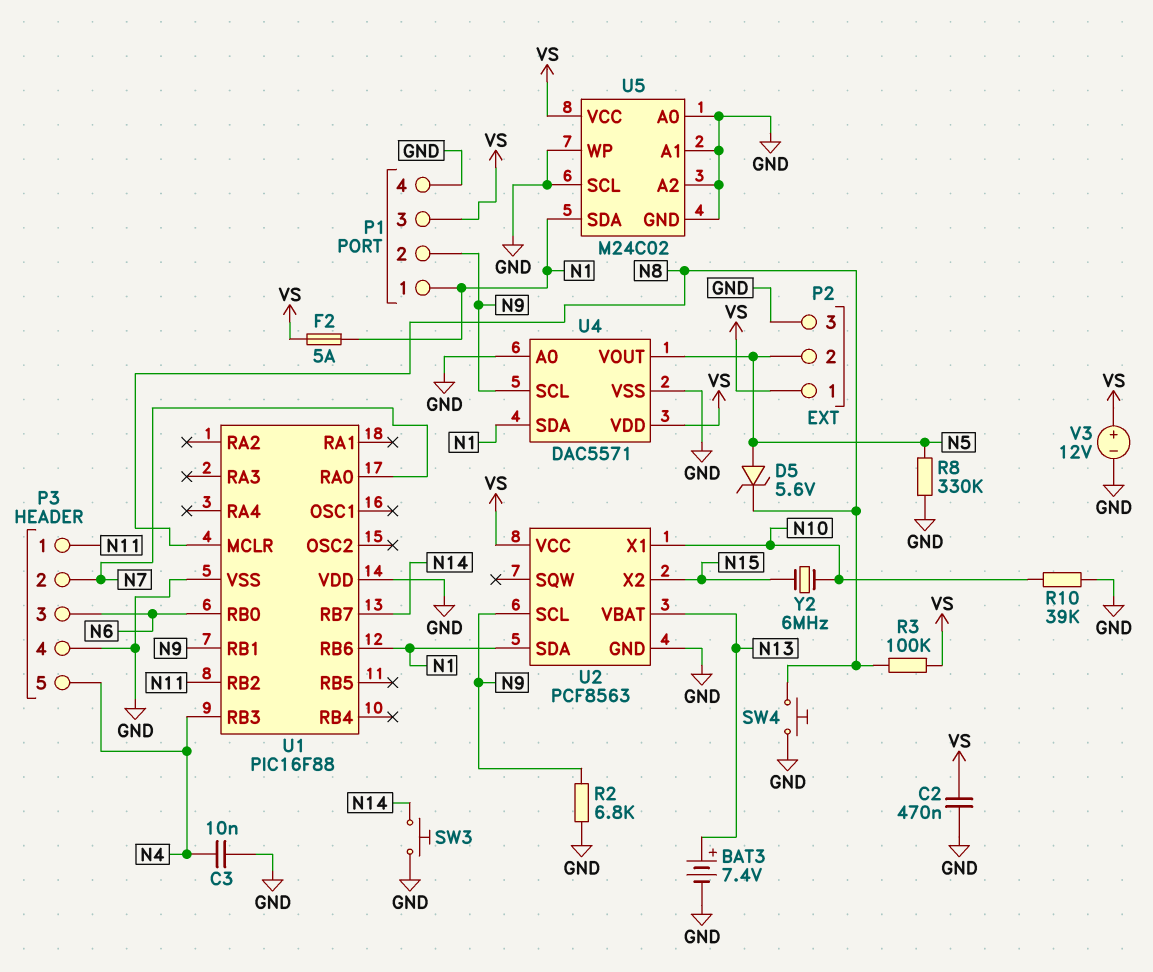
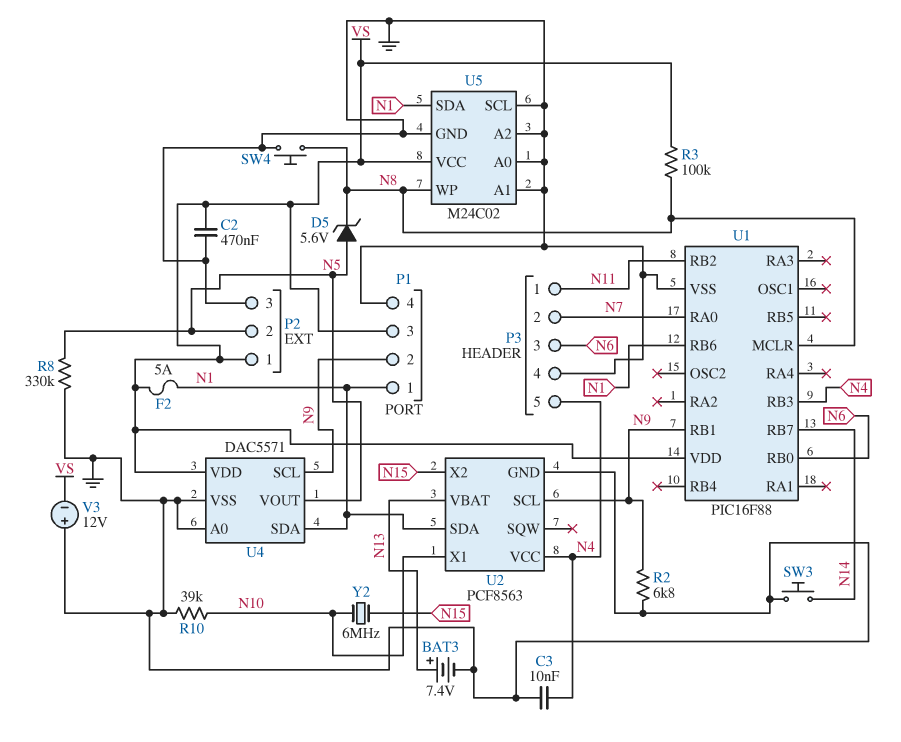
U1 pin VDD: GND -> VS
U2 pin VCC: VS -> N4
U5 pin WP: GND -> N8
V3: 12V (plus VS, minus GND) -> 12V (plus GND, minus VS)

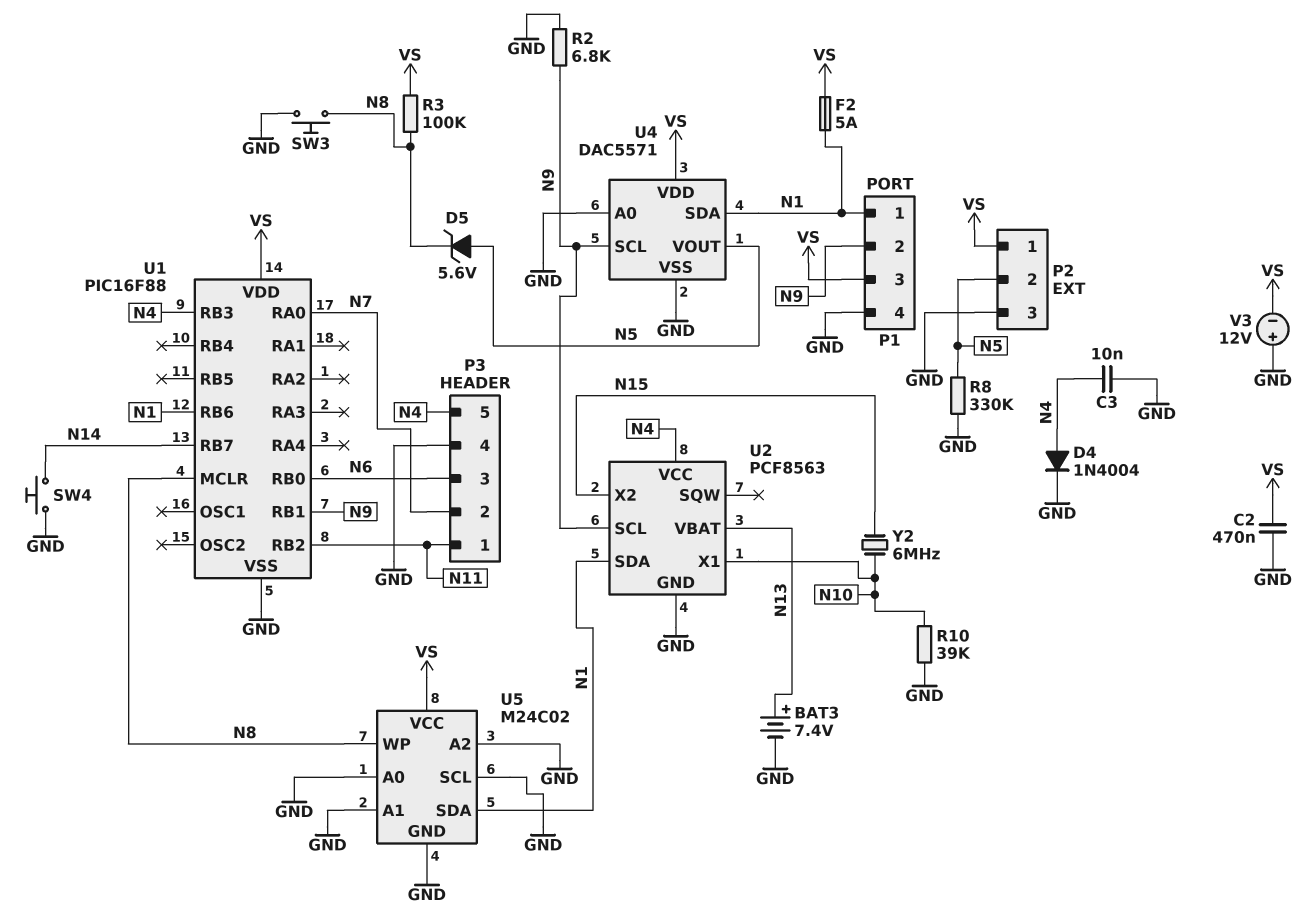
D4: none -> diode 1N4004 (A N4, K GND)
SW3: button (GND, N14) -> button (GND, N8)
SW4: button (GND, N8) -> button (GND, N14)

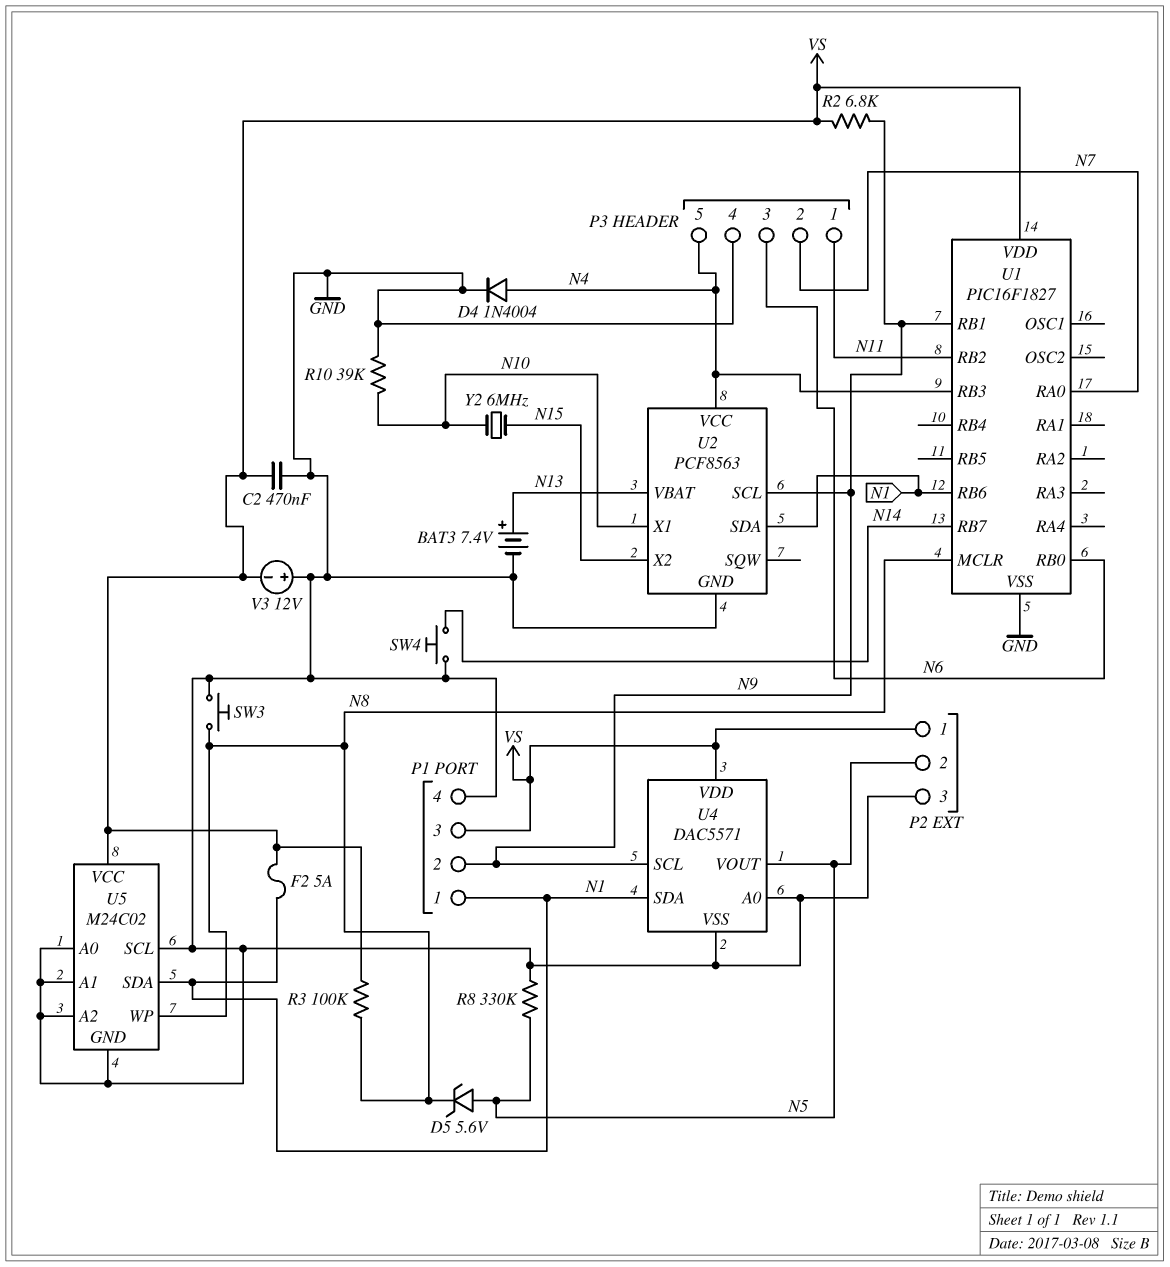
C3: 10nF (GND, N4) -> none
R2: 6.8k (GND, N9) -> 6.8k (N9, VS)
U1: PIC16F88 -> PIC16F1827

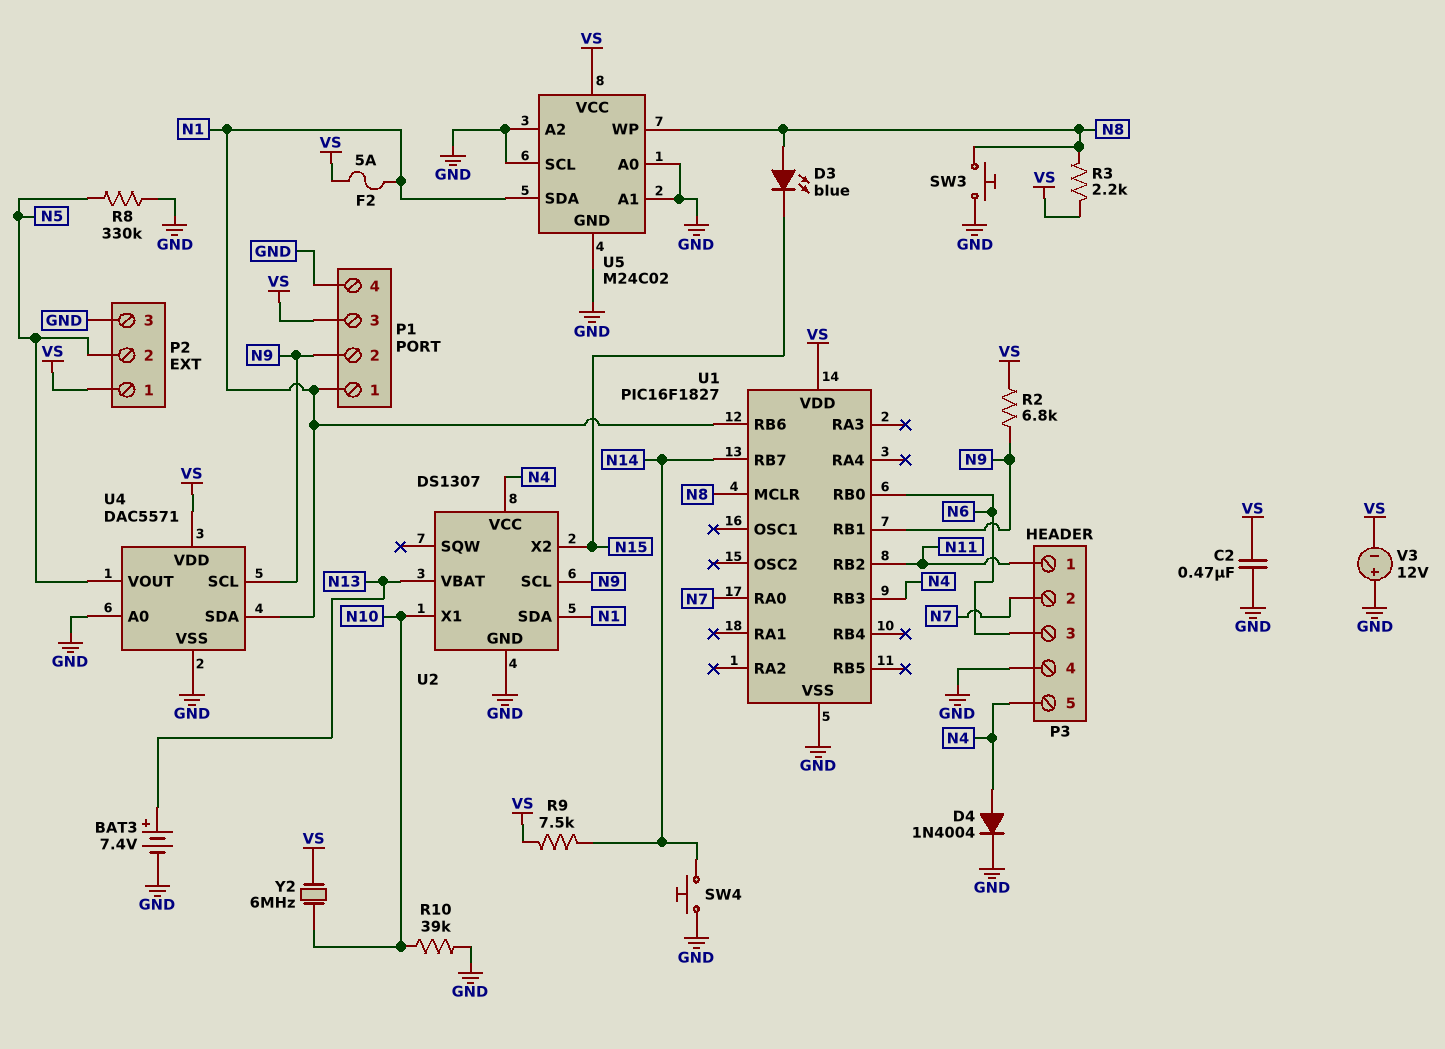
D3: none -> LED blue (A N8, K N15)
D5: zener 5.6V (A N5, K N8) -> none
R3: 100k (N8, VS) -> 2.2k (N8, VS)
R9: none -> 7.5k (N14, VS)
U2: PCF8563 -> DS1307
Y2: 6MHz (N10, N15) -> 6MHz (N10, VS)

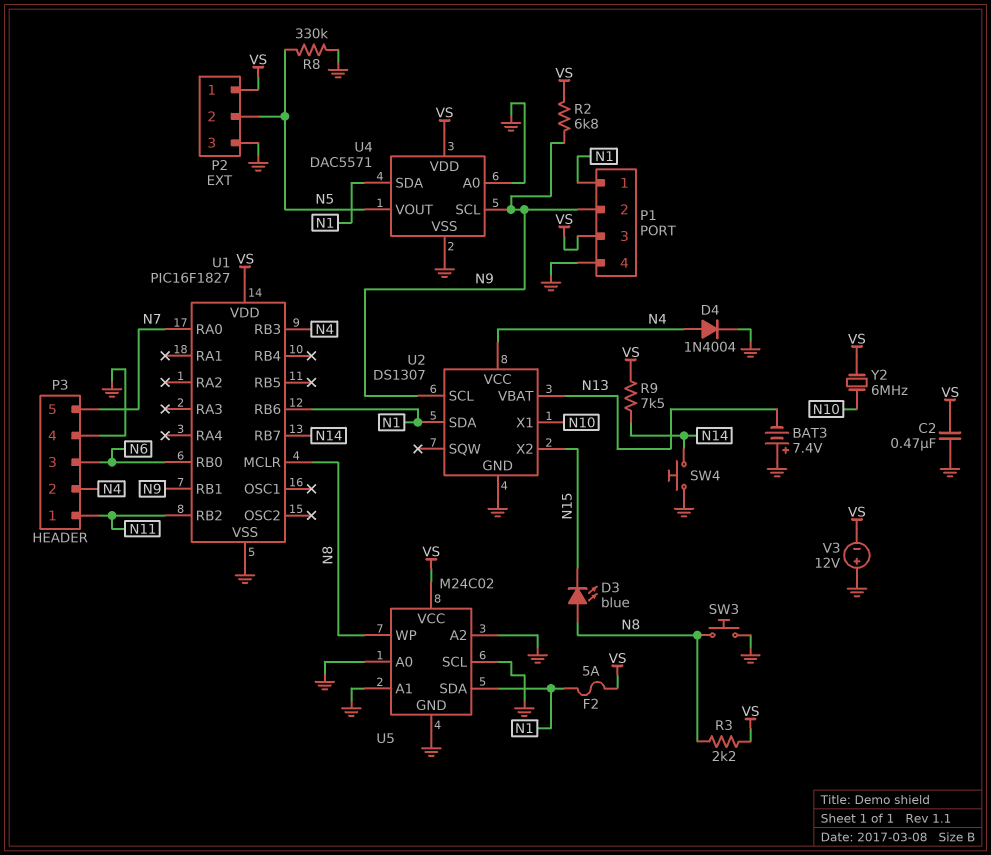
BAT3: 7.4V (plus N13, minus GND) -> 7.4V (plus GND, minus N13)
P3 pin 2: N7 -> N4
P3 pin 5: N4 -> N7
R10: 39k (GND, N10) -> none

